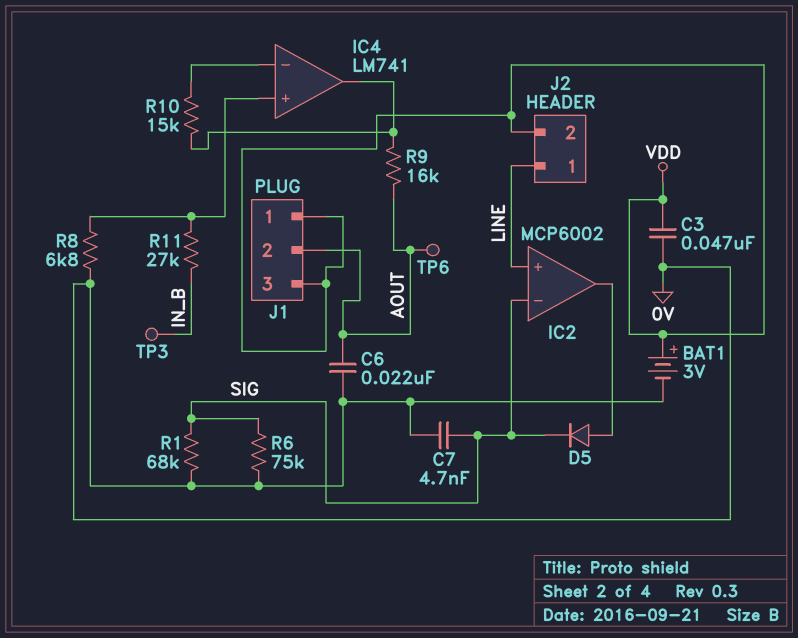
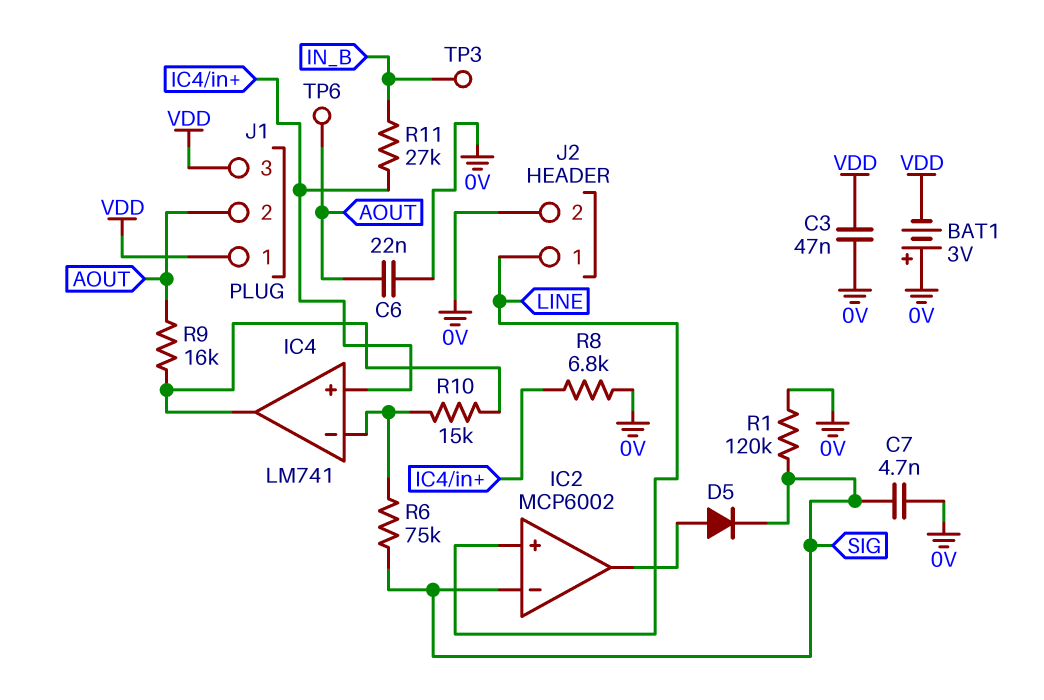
BAT1: 3V (plus VDD, minus 0V) -> 3V (plus 0V, minus VDD)
J2 pin 2: VDD -> 0V
R1: 68k (0V, SIG) -> 120k (0V, SIG)
R6: 75k (0V, SIG) -> 75k (IC4/in-, SIG)

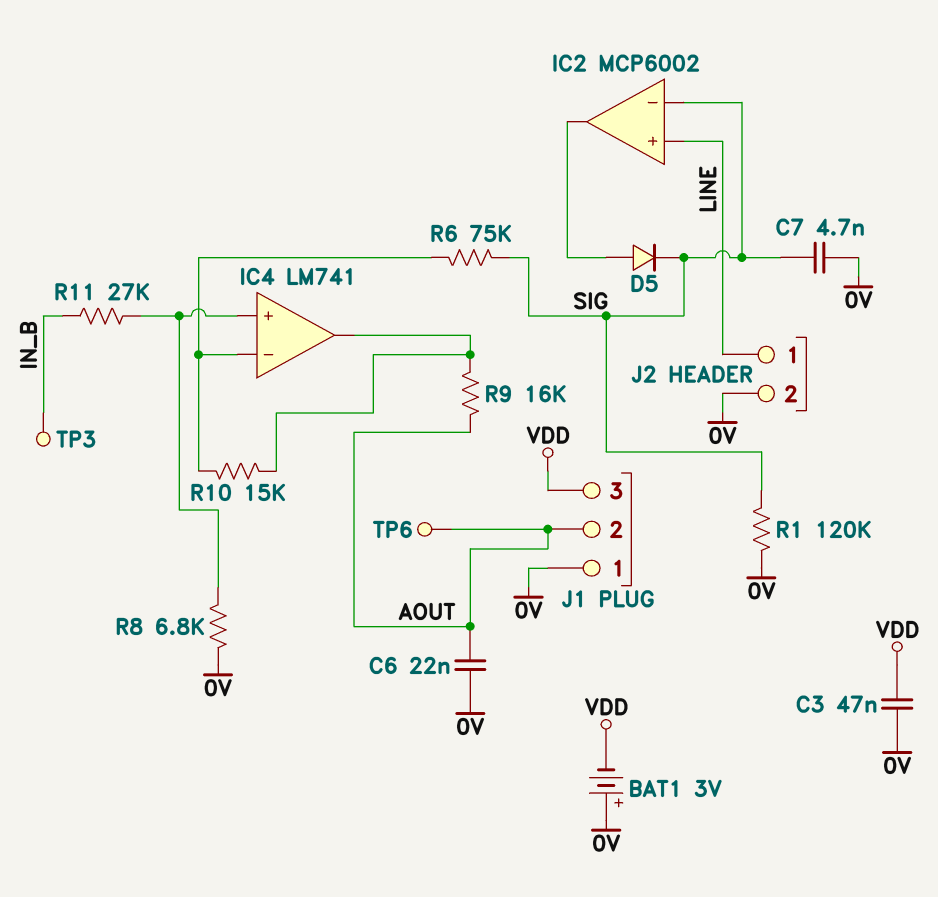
J1 pin 1: VDD -> 0V

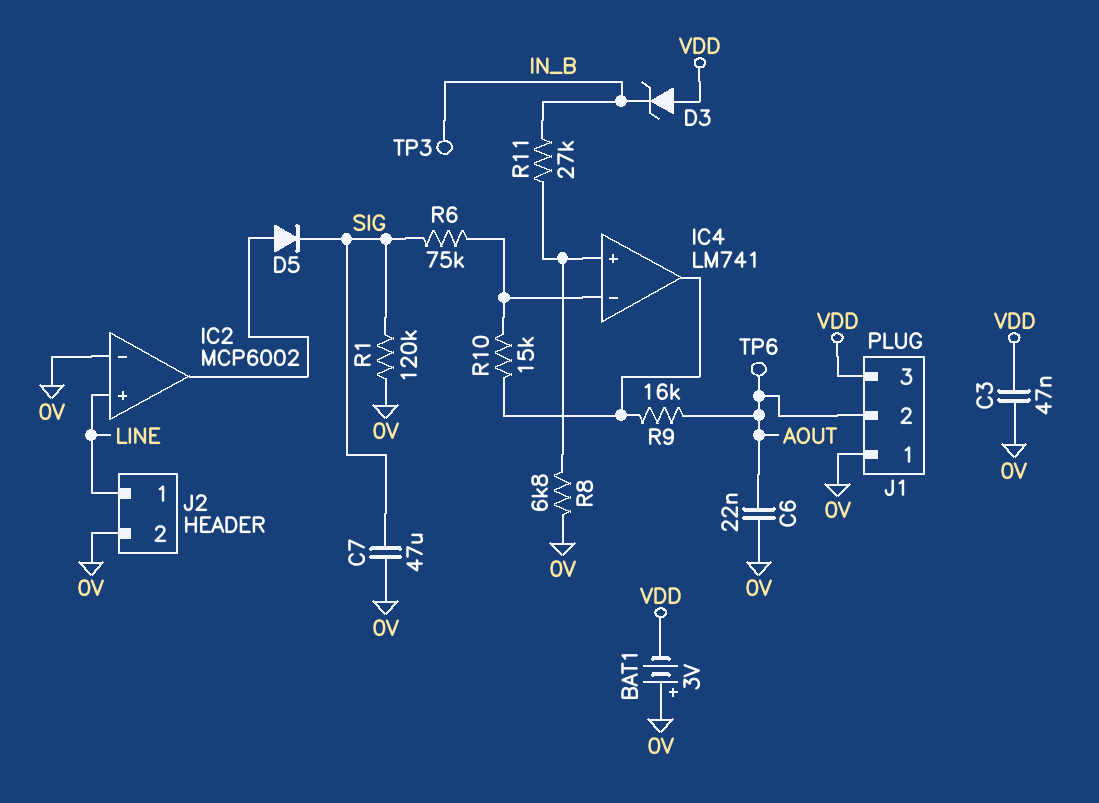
C7: 4.7nF (0V, SIG) -> 47uF (0V, SIG)
D3: none -> zener (A VDD, K IN_B)
IC2 pin in-: SIG -> 0V

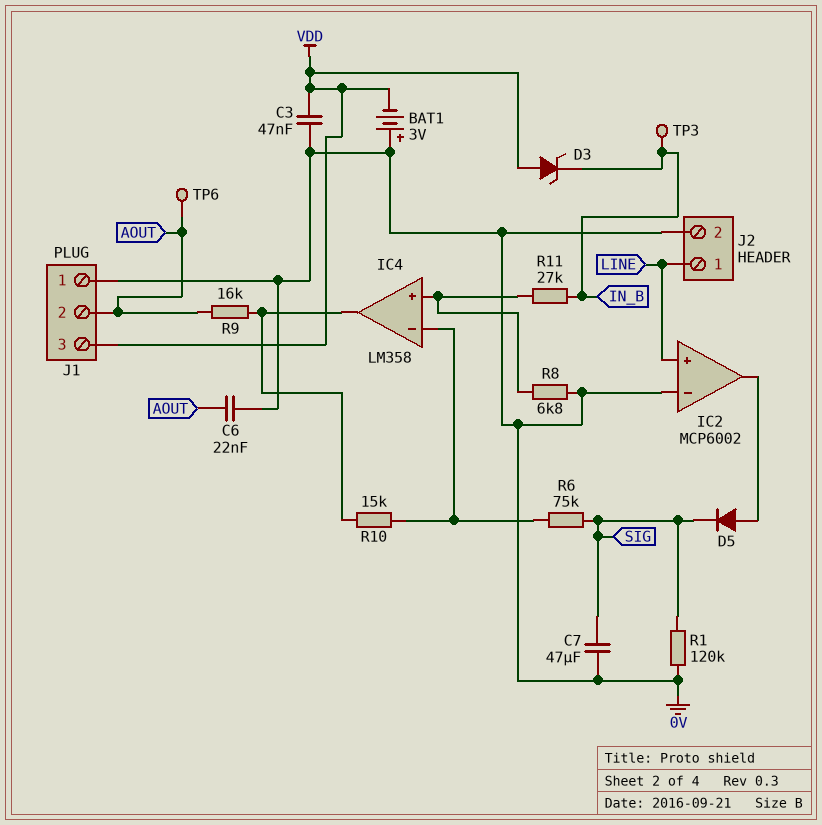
IC4: LM741 -> LM358

